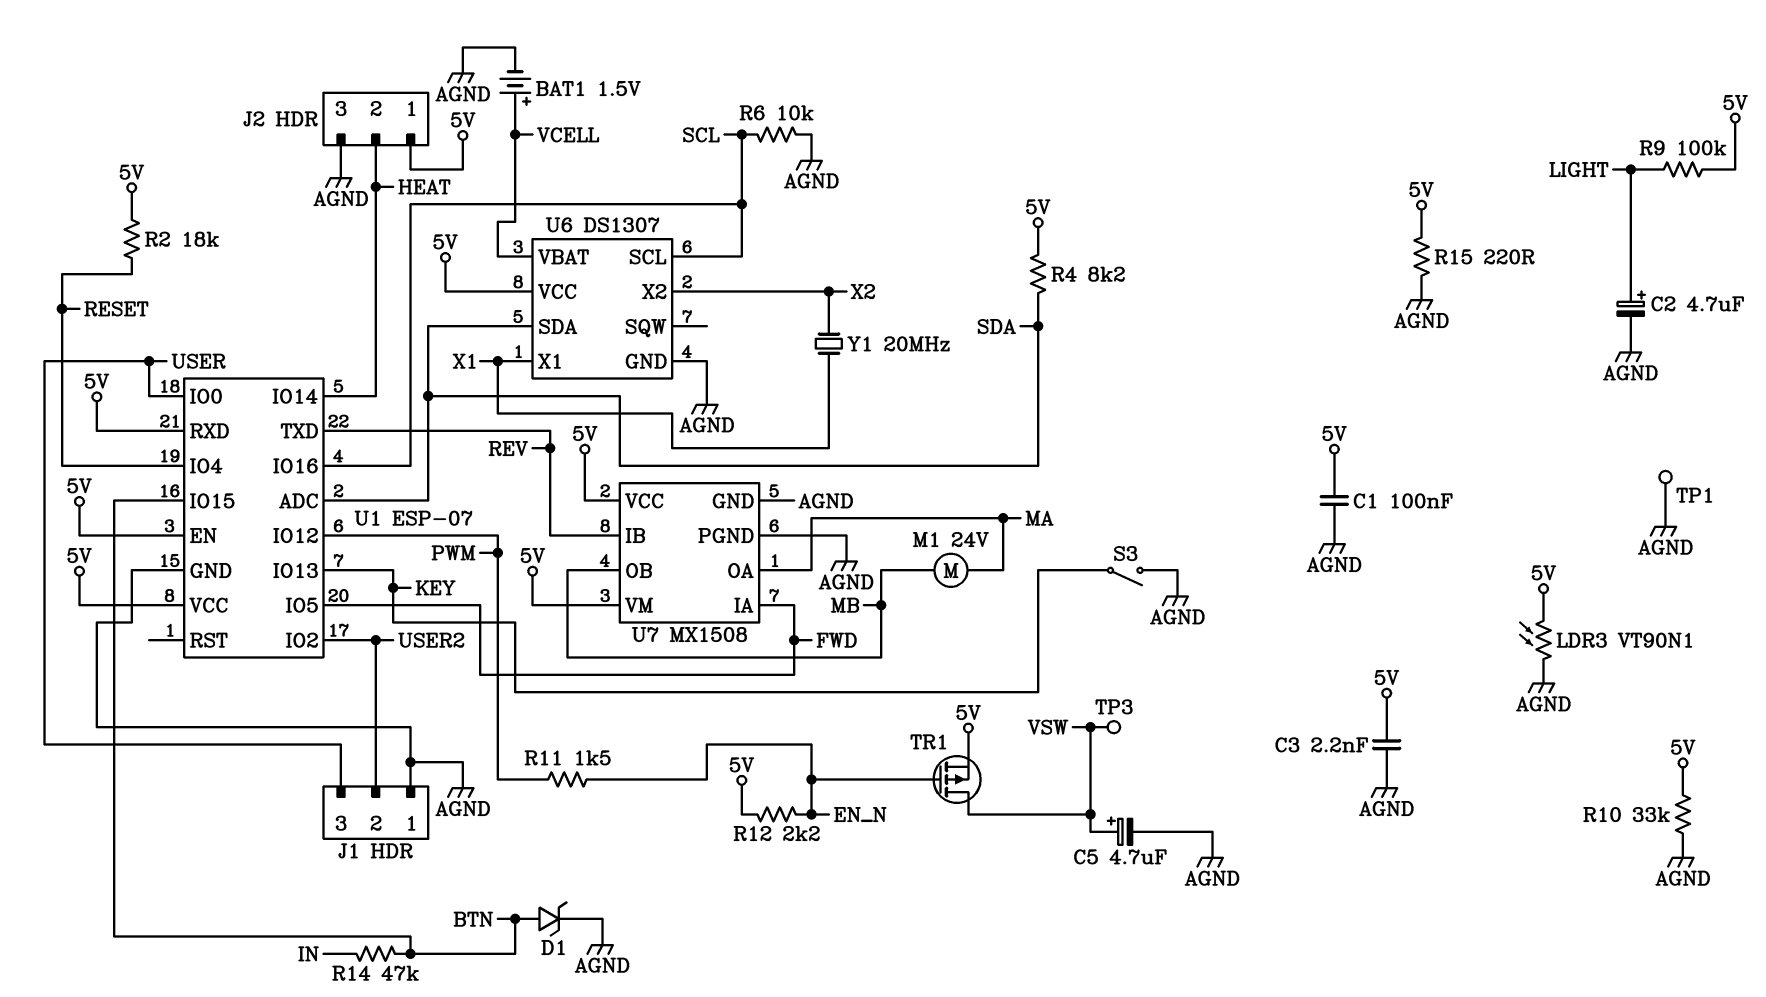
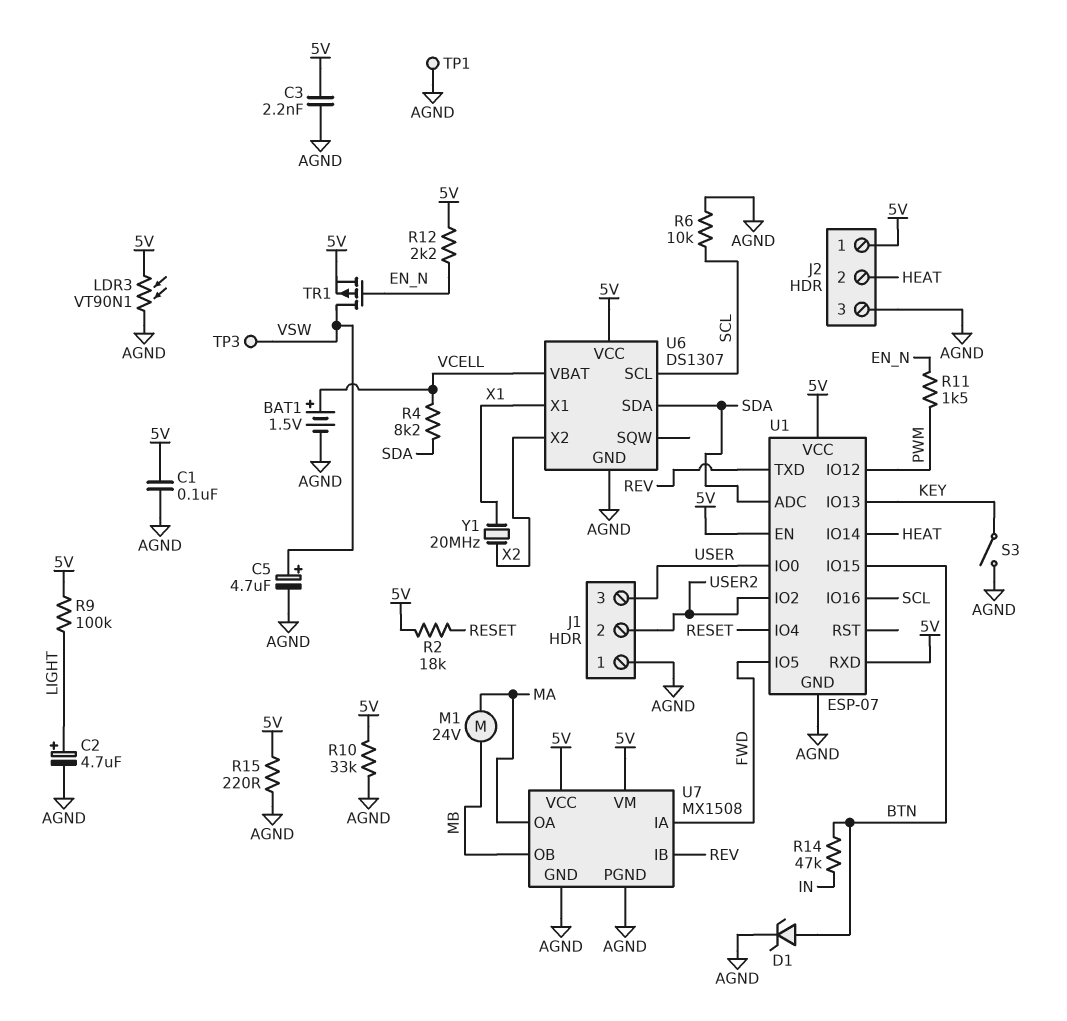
R4: 8.2k (5V, SDA) -> 8.2k (SDA, VCELL)

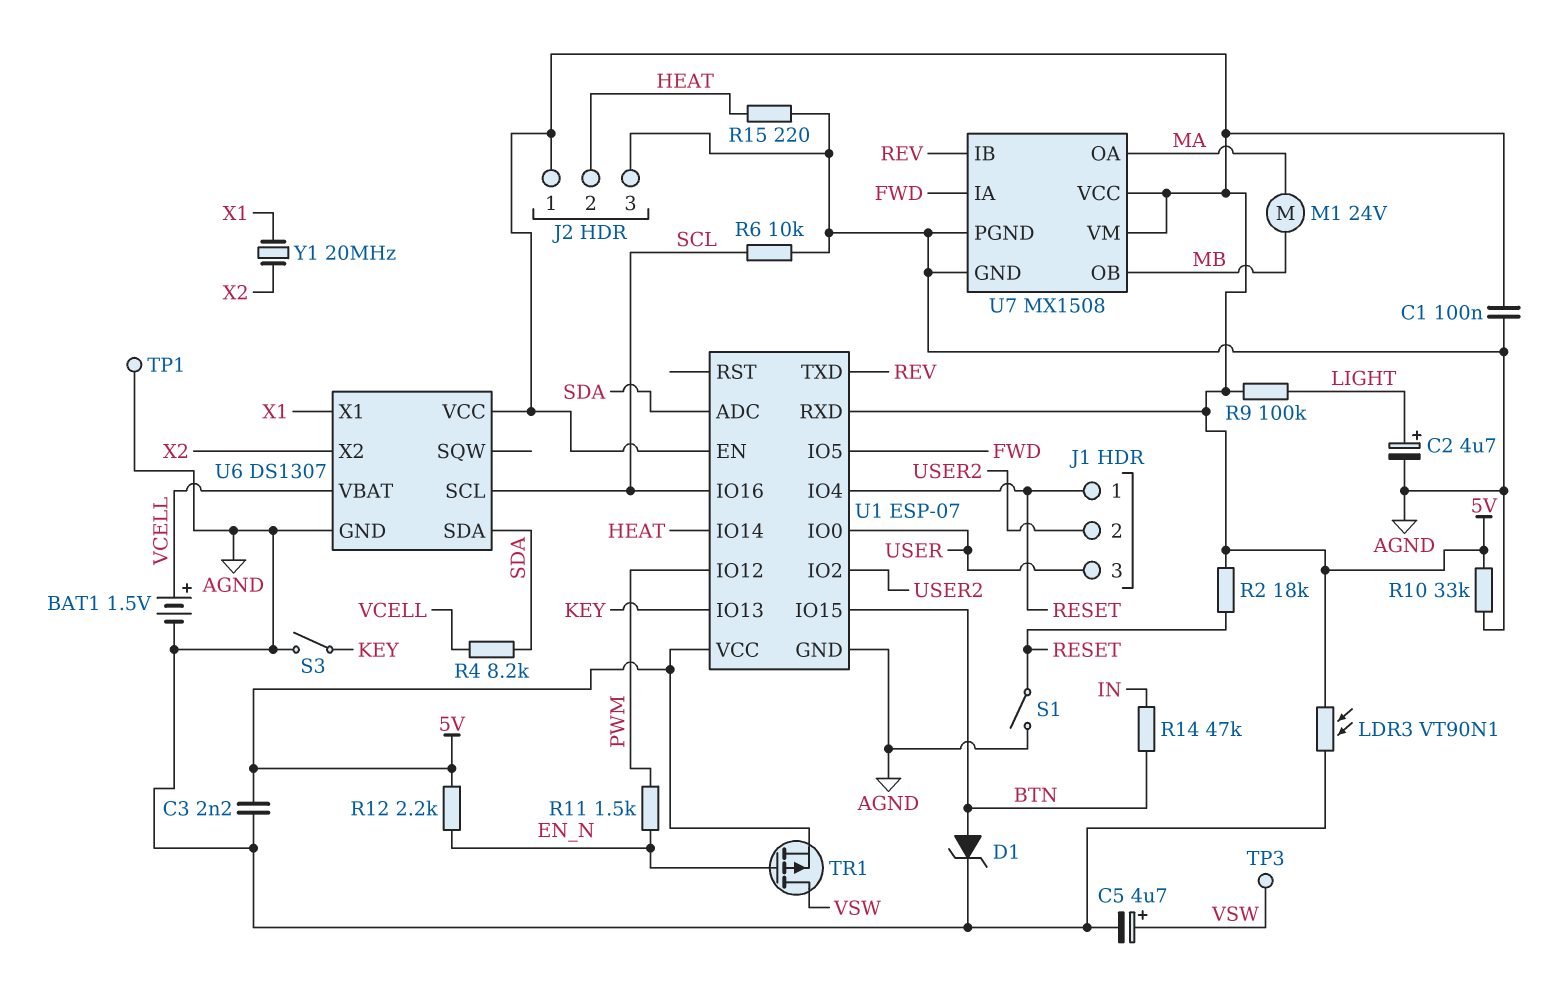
J1 pin 1: AGND -> RESET
R15: 220 (5V, AGND) -> 220 (AGND, HEAT)
S1: none -> switch (AGND, RESET)

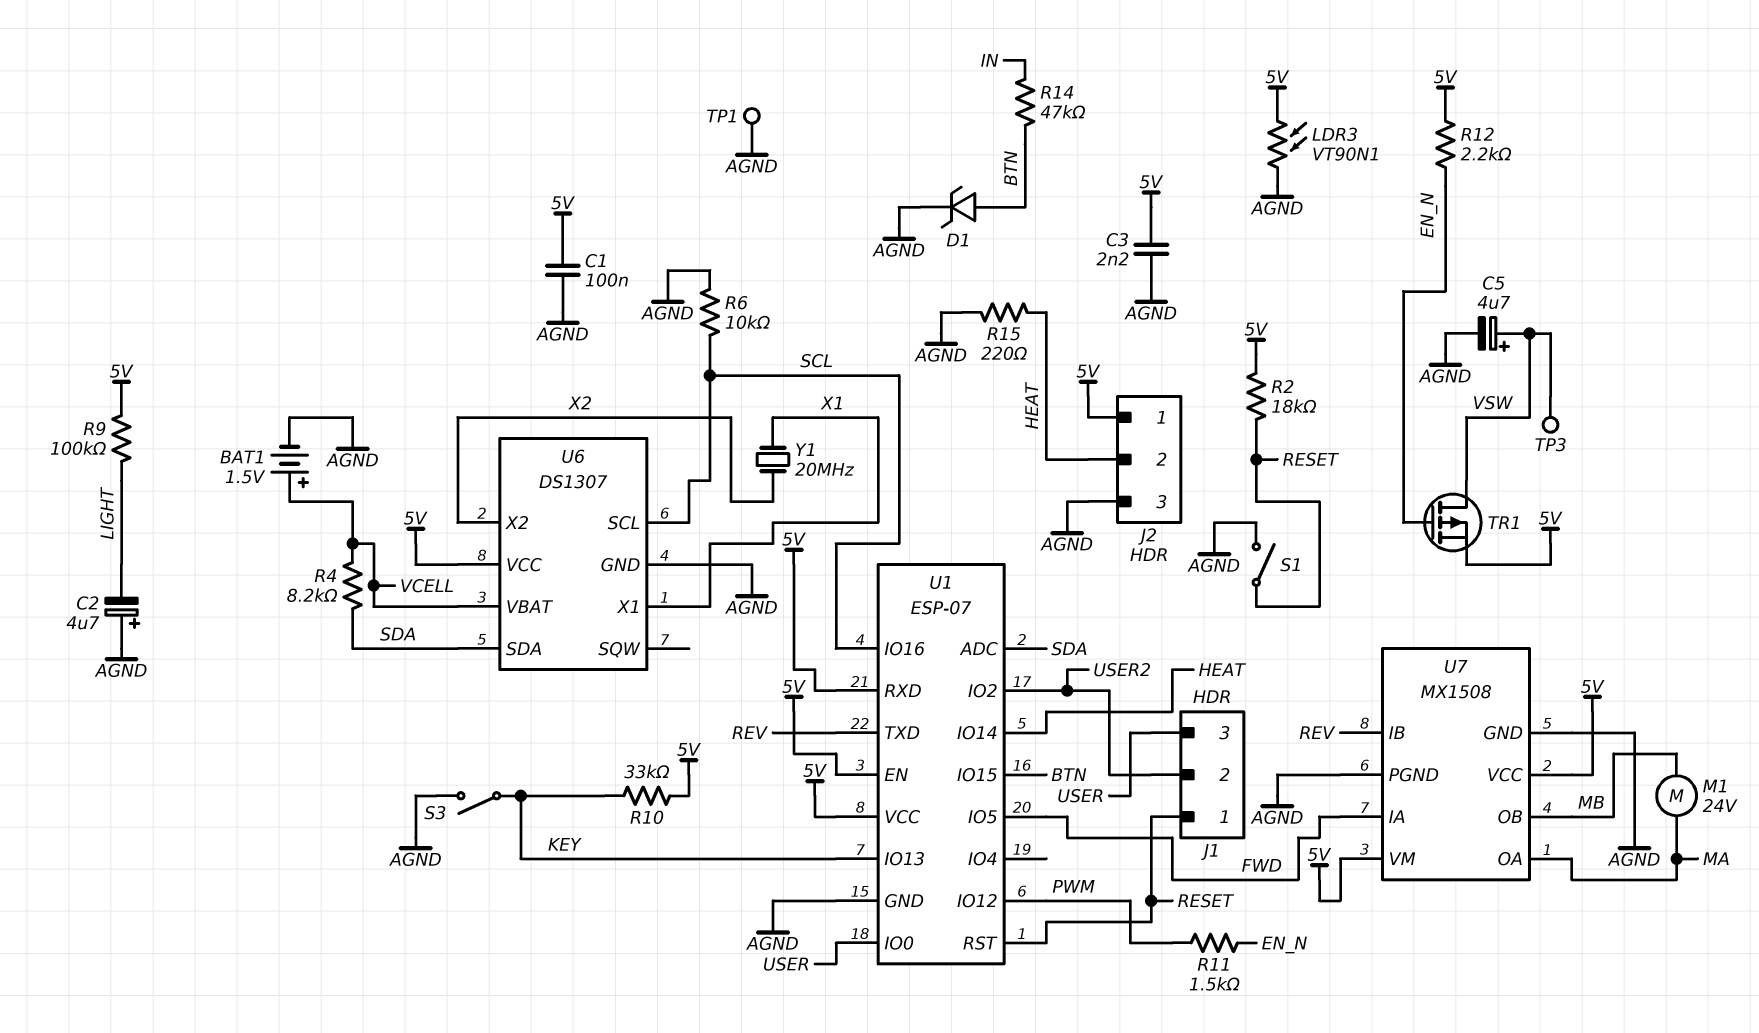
C2: 4.7uF (plus LIGHT, minus AGND) -> 4.7uF (plus AGND, minus LIGHT)
R10: 33k (5V, AGND) -> 33k (5V, KEY)
U1 pin IO4: RESET -> none
U1 pin RST: none -> RESET

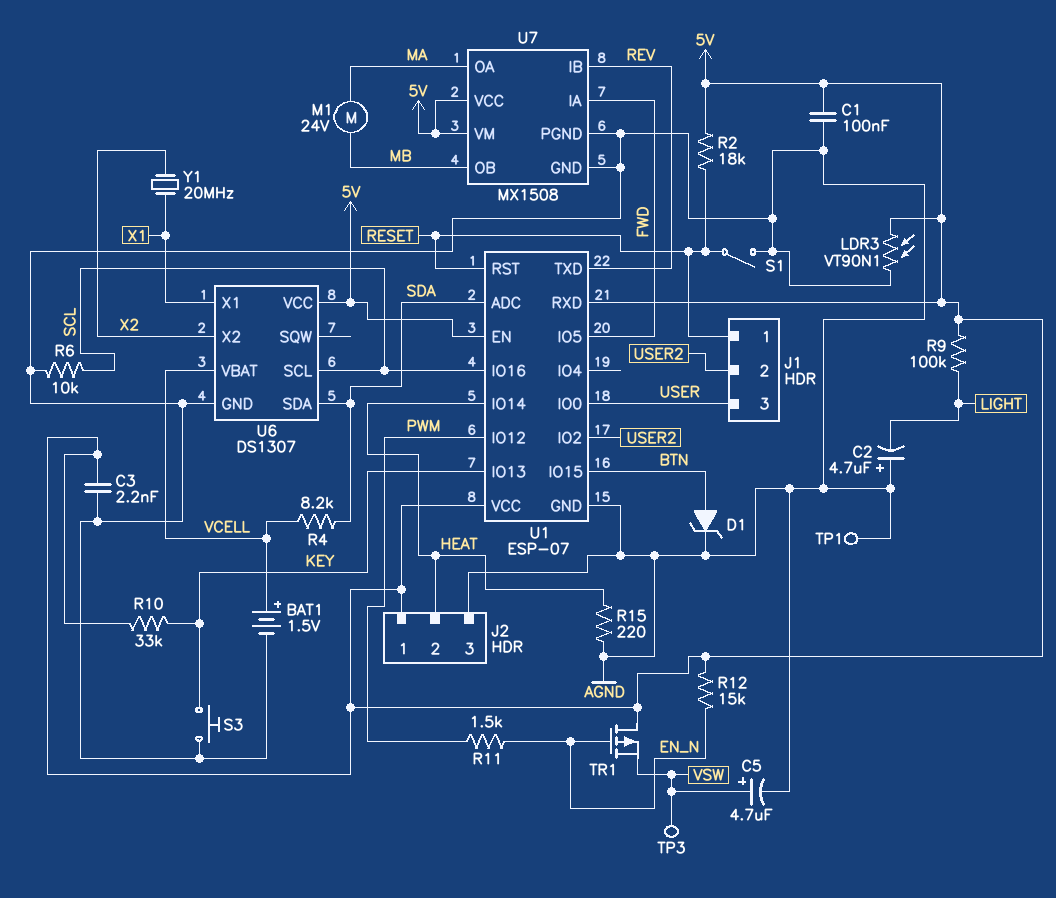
R12: 2.2k (5V, EN_N) -> 15k (5V, EN_N)
R14: 47k (BTN, IN) -> none
S3: switch (AGND, KEY) -> button (AGND, KEY)
TR1: PMOS (G EN_N, D VSW, S 5V) -> PMOS (G EN_N, D 5V, S VSW)

